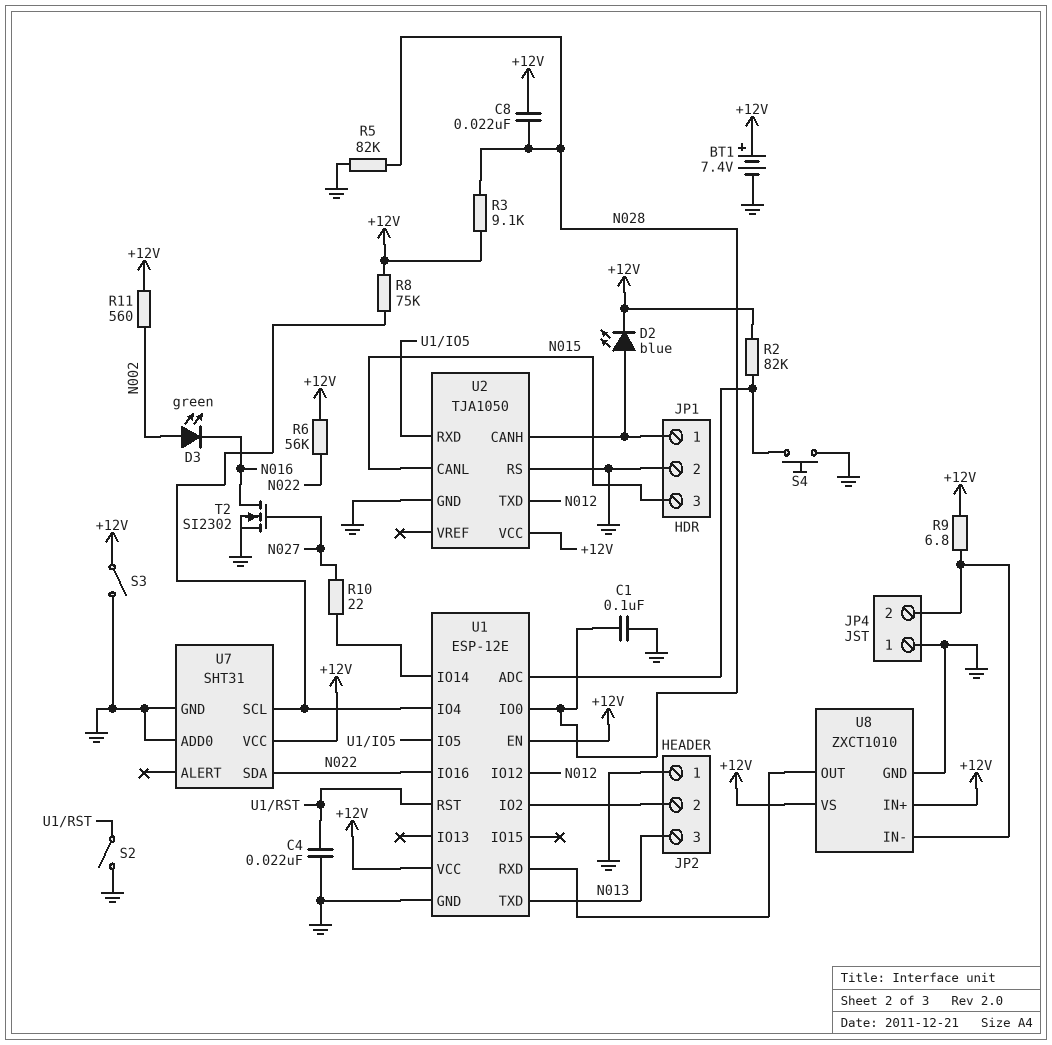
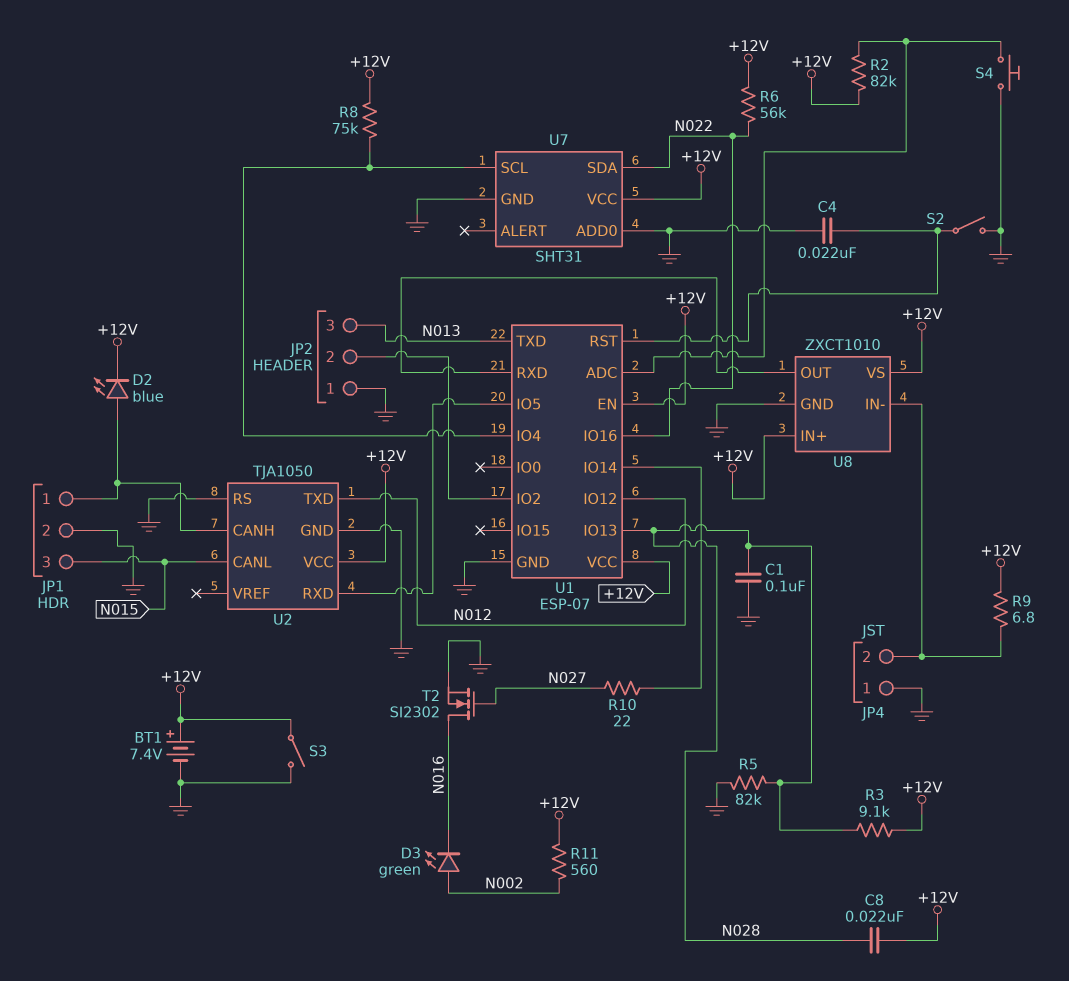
U1: ESP-12E -> ESP-07
U1 pin IO0: N028 -> none
U1 pin IO13: none -> N028

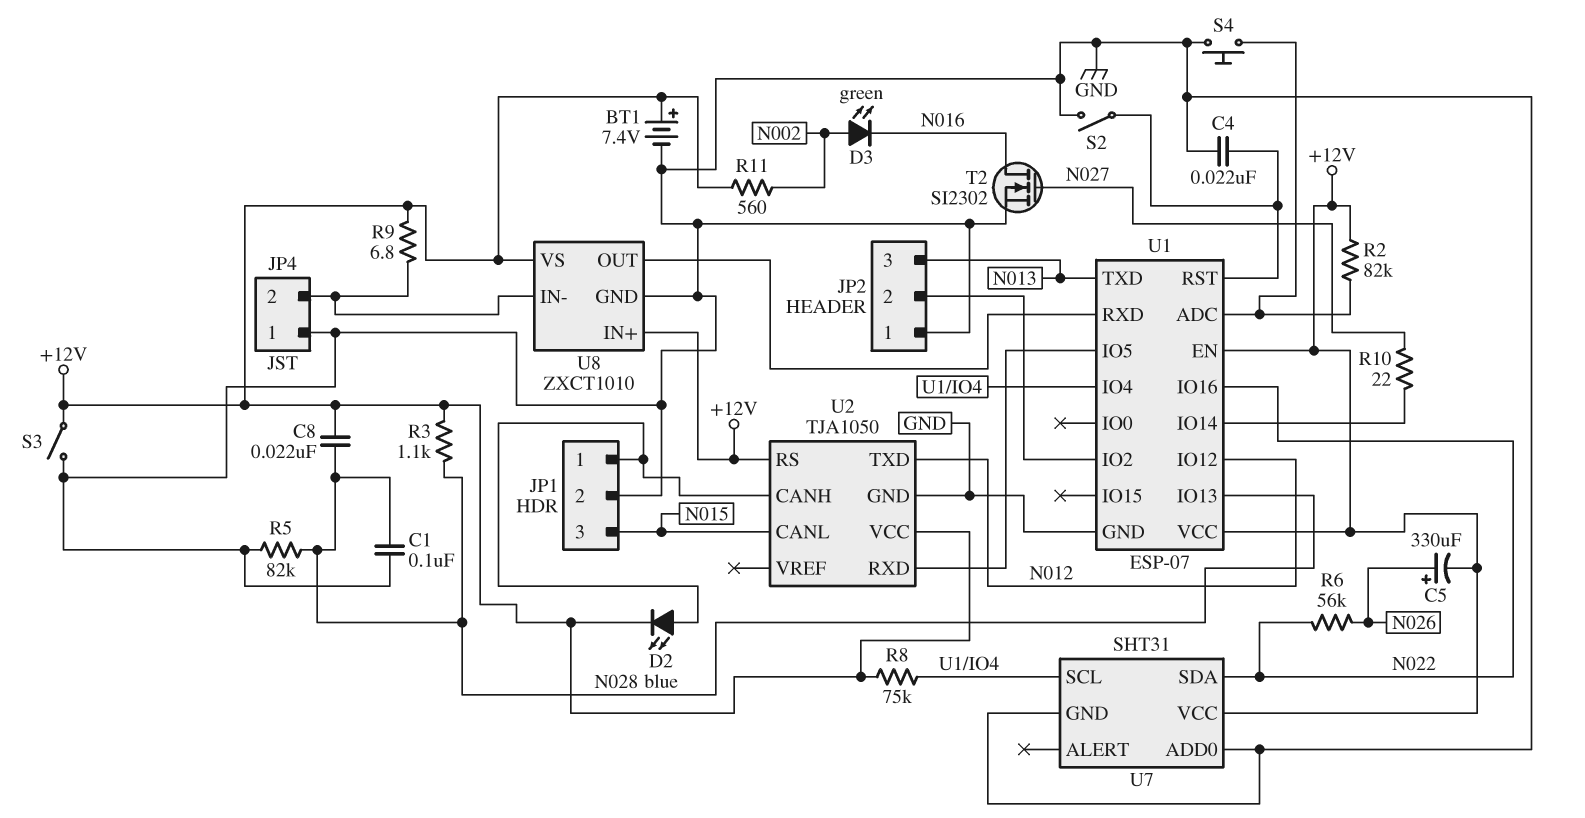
C5: none -> 330uF (plus N026, minus +12V)
R3: 9.1k (+12V, N028) -> 1.1k (+12V, N028)
R6: 56k (+12V, N022) -> 56k (N022, N026)
U2 pin RS: GND -> +12V

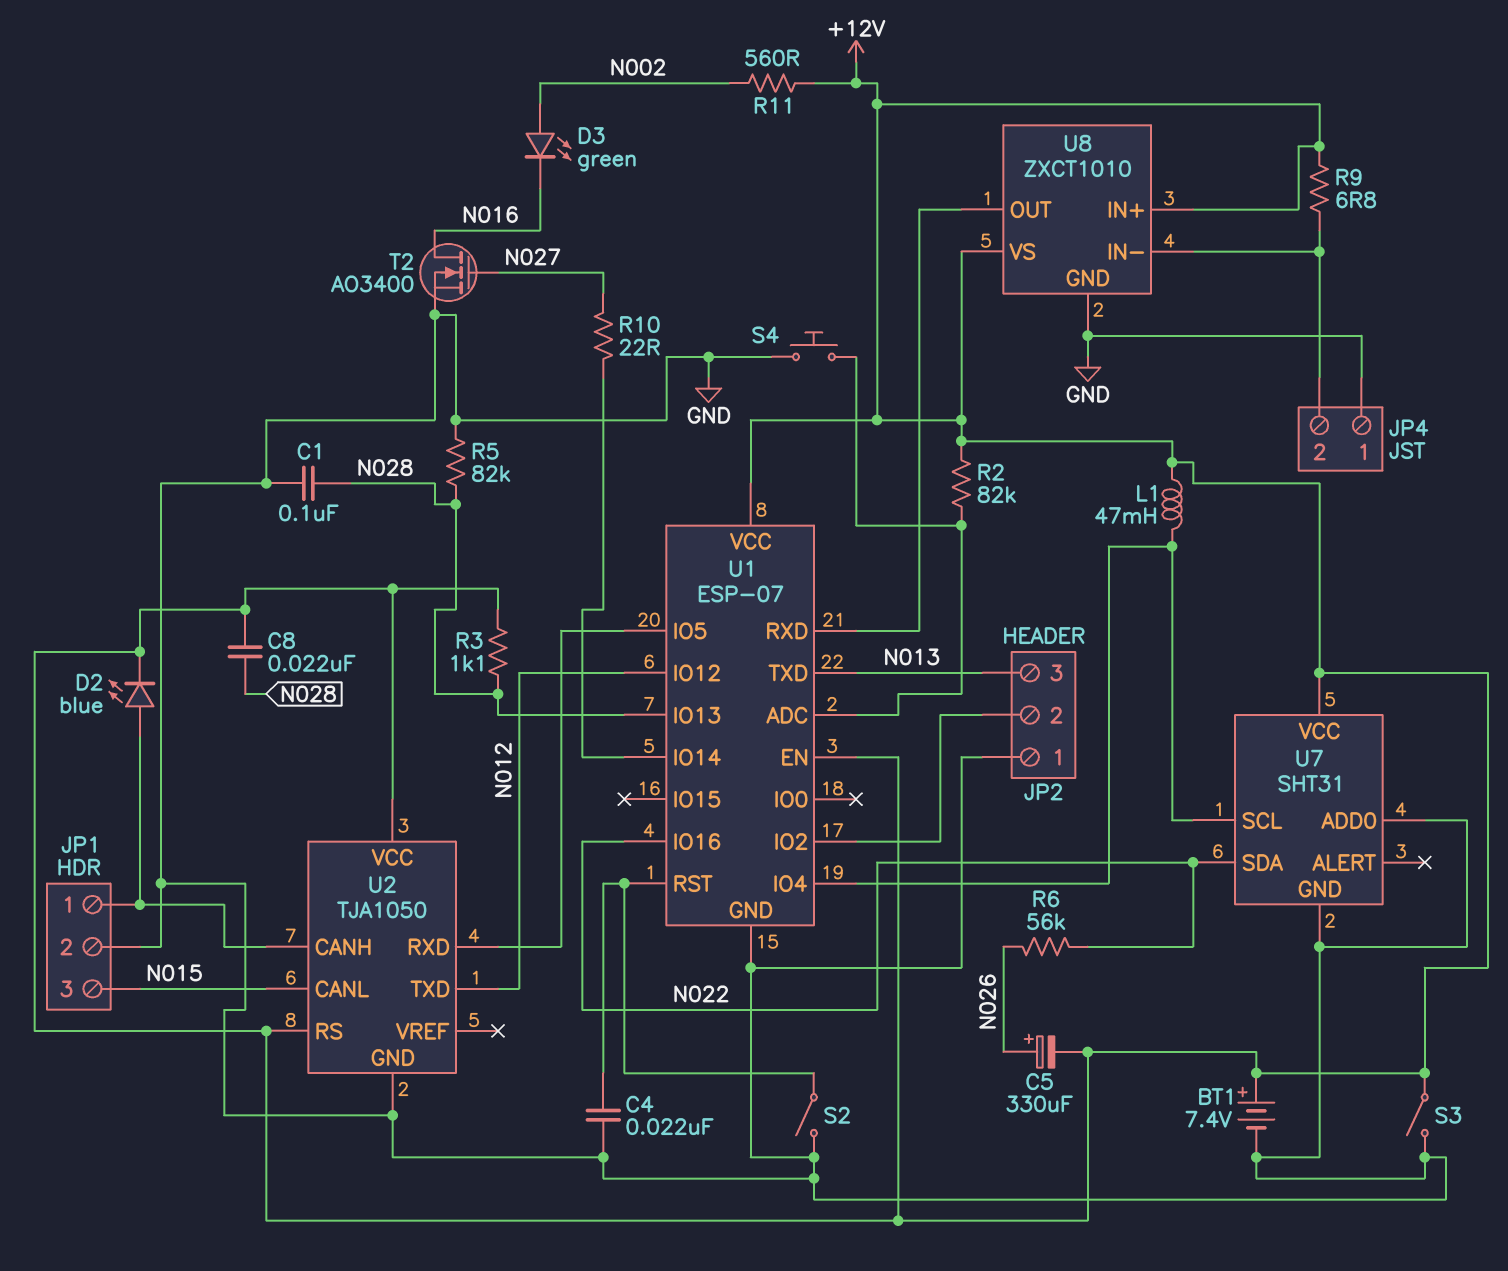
L1: none -> 47mH (+12V, U1/IO4)
R8: 75k (+12V, U1/IO4) -> none
T2: NMOS SI2302 (G N027, D N016, S GND) -> NMOS AO3400 (G N027, D N016, S GND)

